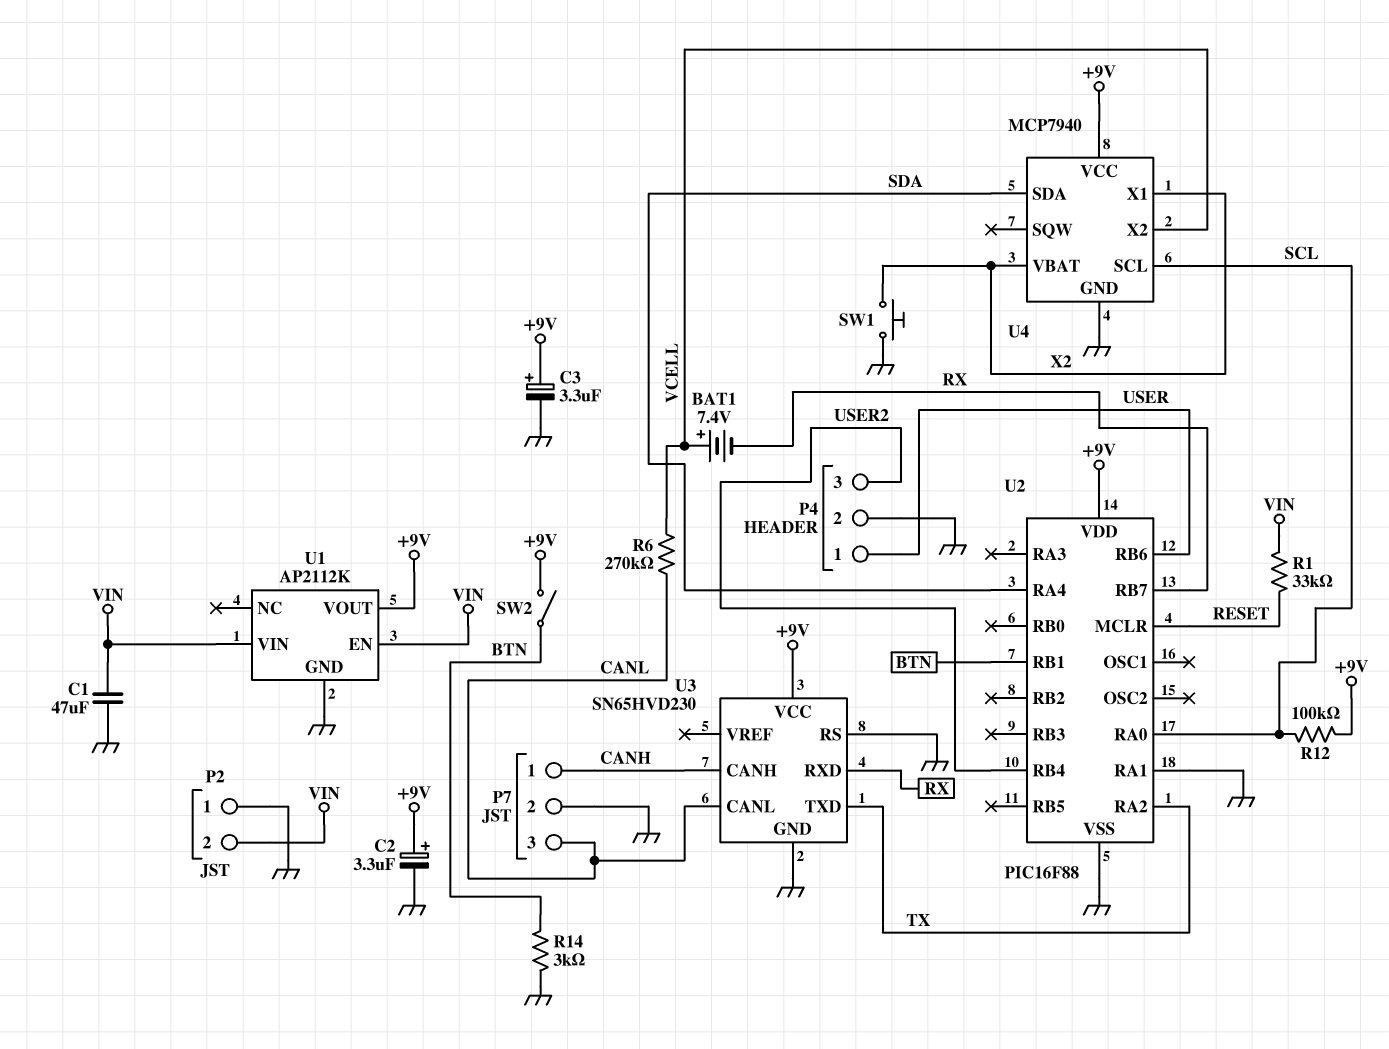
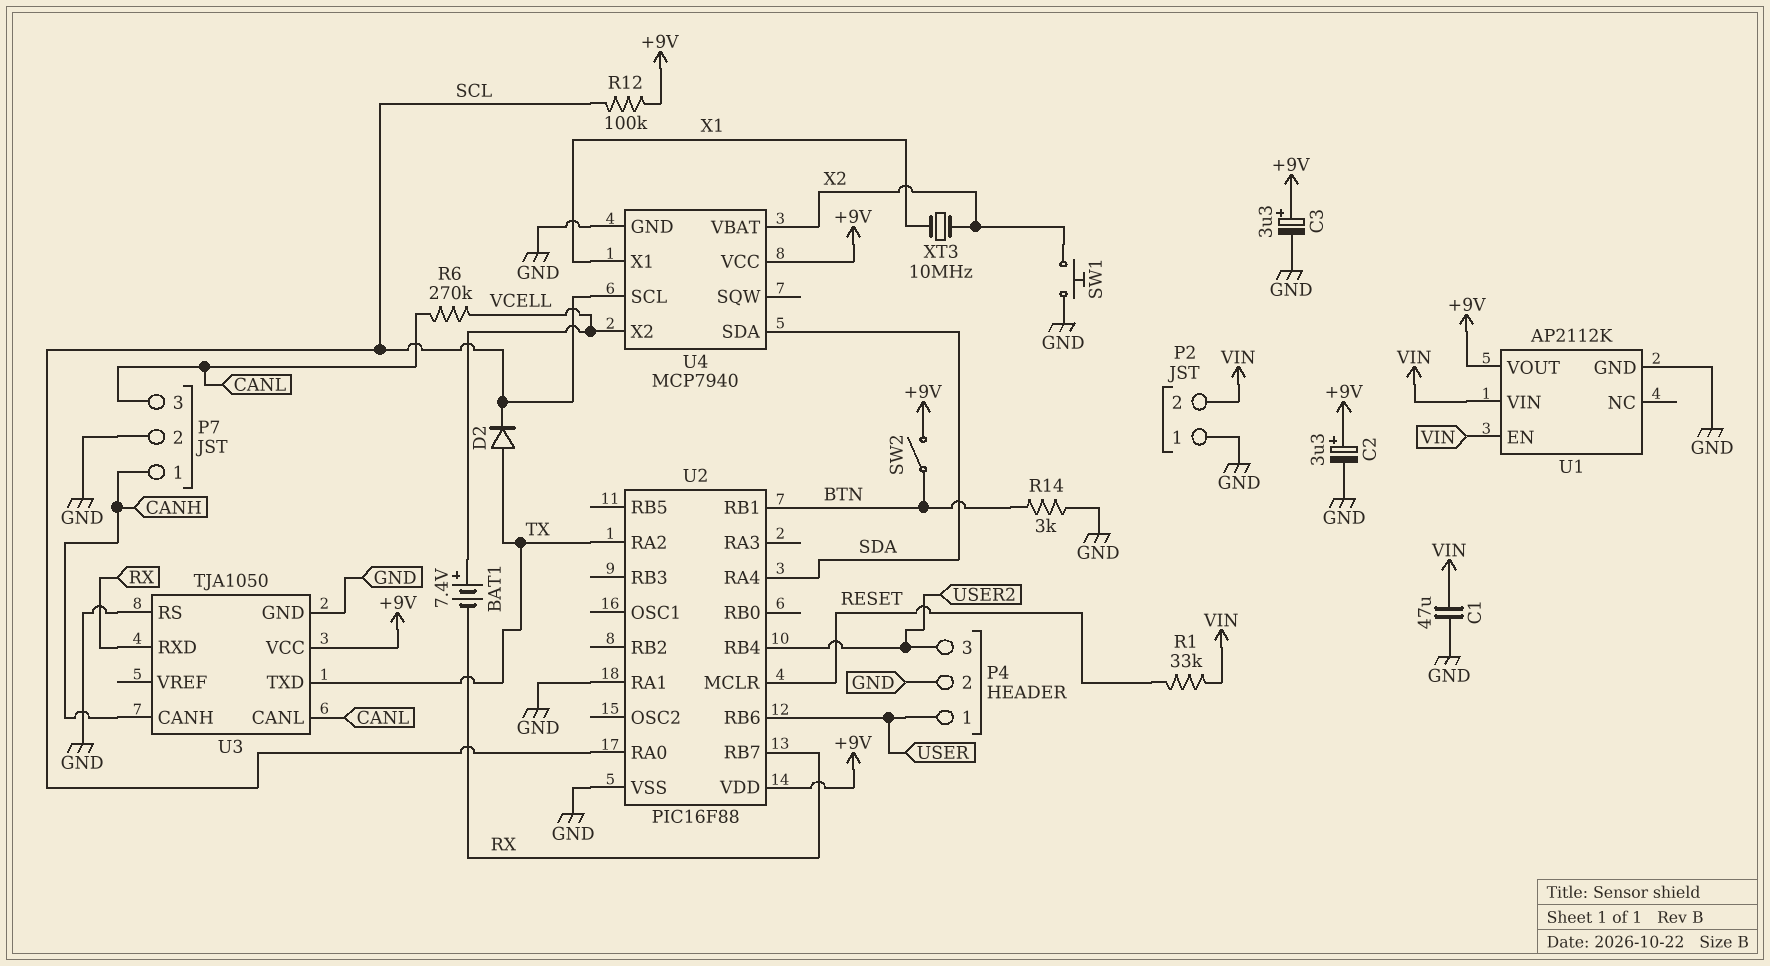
D2: none -> diode (A TX, K SCL)
U3: SN65HVD230 -> TJA1050
U4 pin X1: X2 -> X1
XT3: none -> 10MHz (X1, X2)

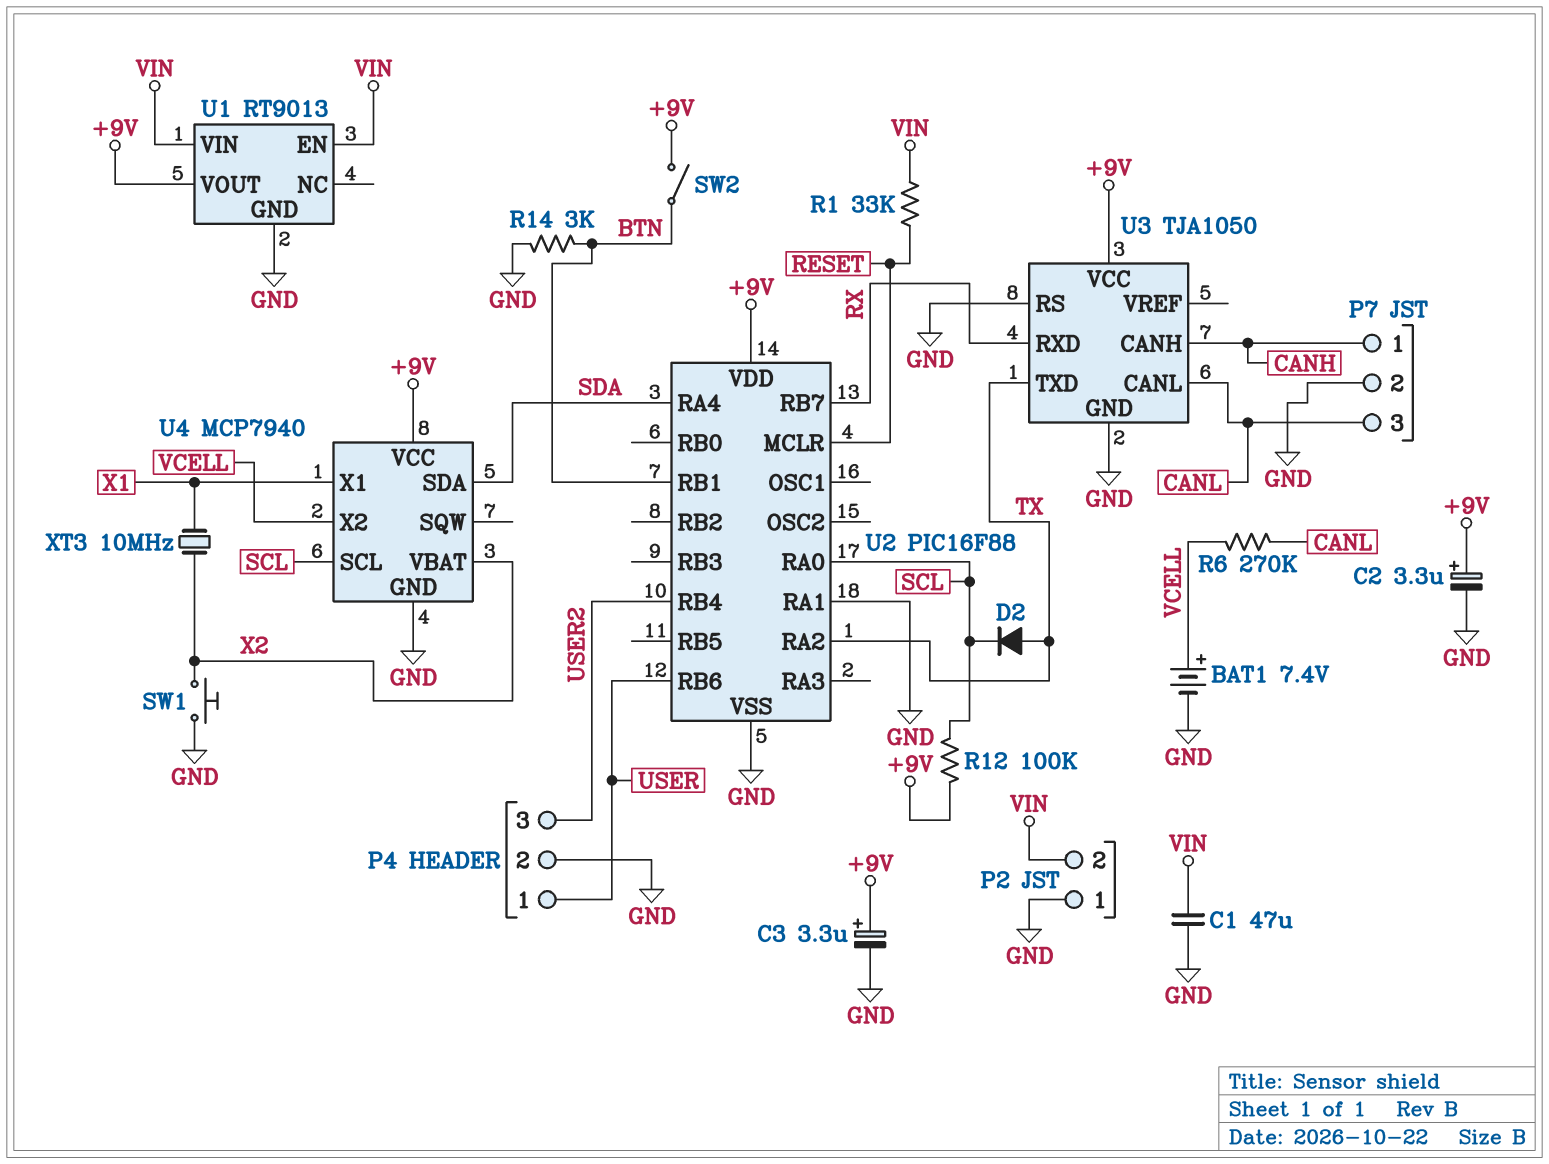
BAT1: 7.4V (plus VCELL, minus RX) -> 7.4V (plus VCELL, minus GND)
U1: AP2112K -> RT9013

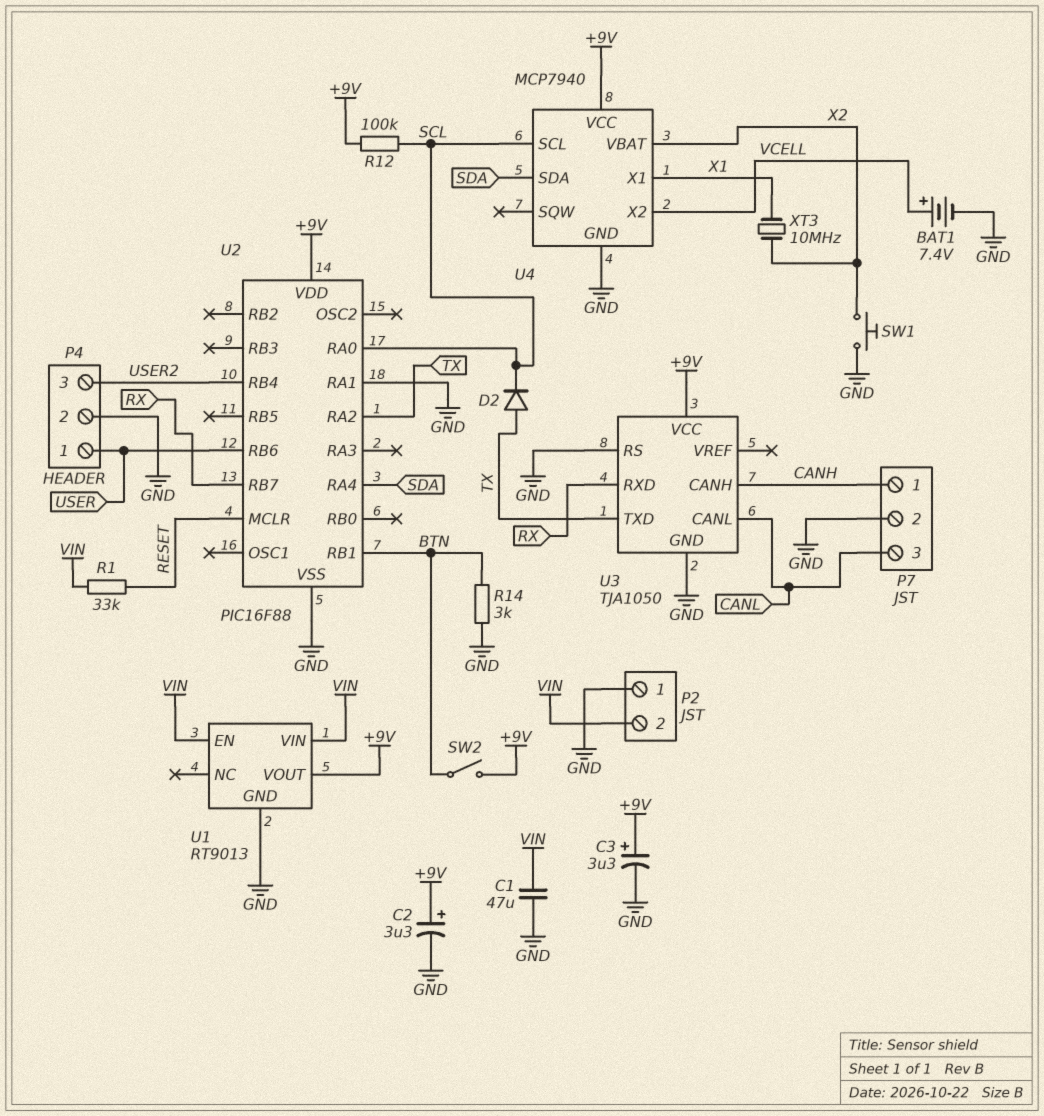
R6: 270k (CANL, VCELL) -> none

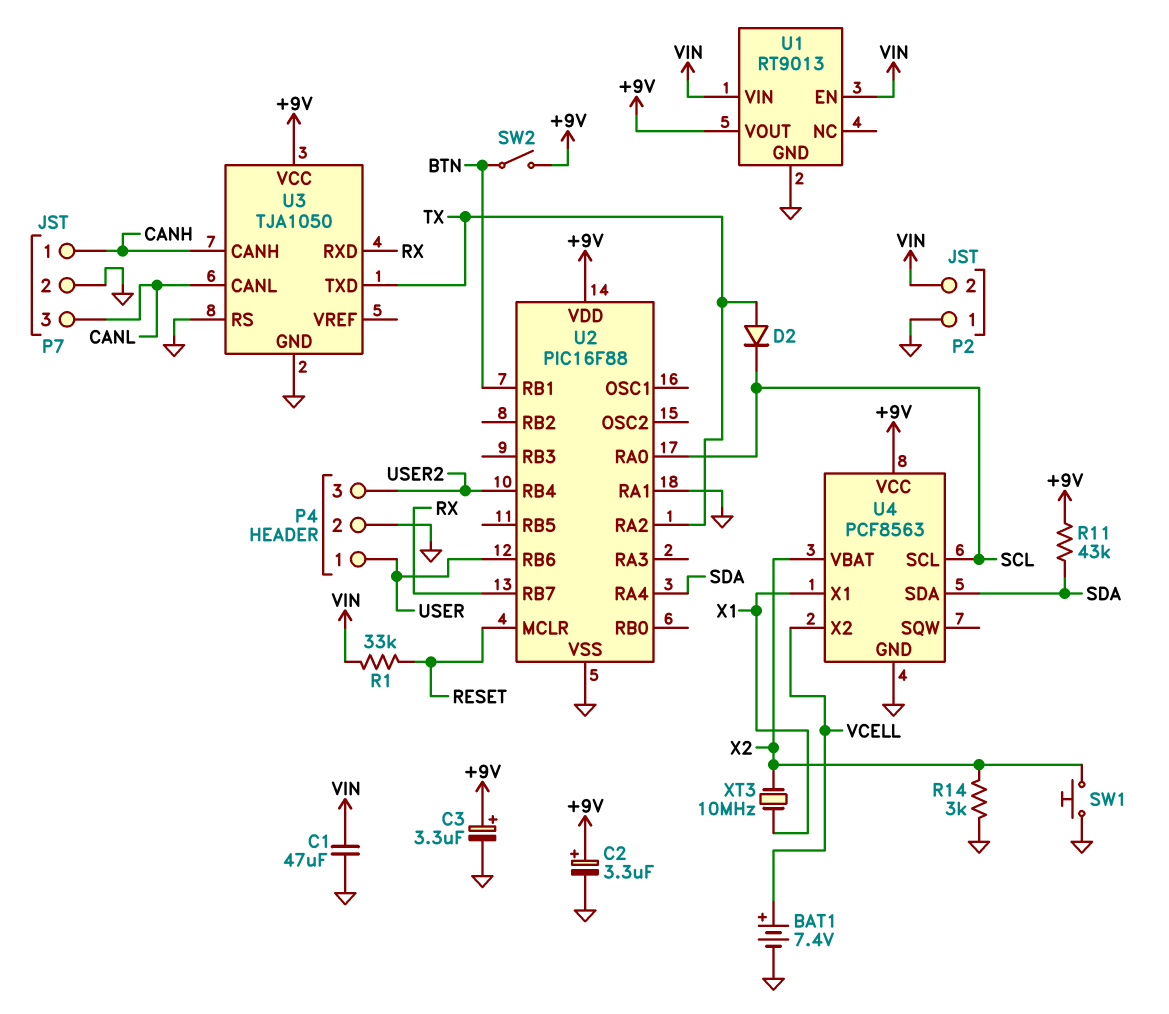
R11: none -> 43k (+9V, SDA)
R12: 100k (+9V, SCL) -> none
R14: 3k (BTN, GND) -> 3k (GND, X2)
U4: MCP7940 -> PCF8563

